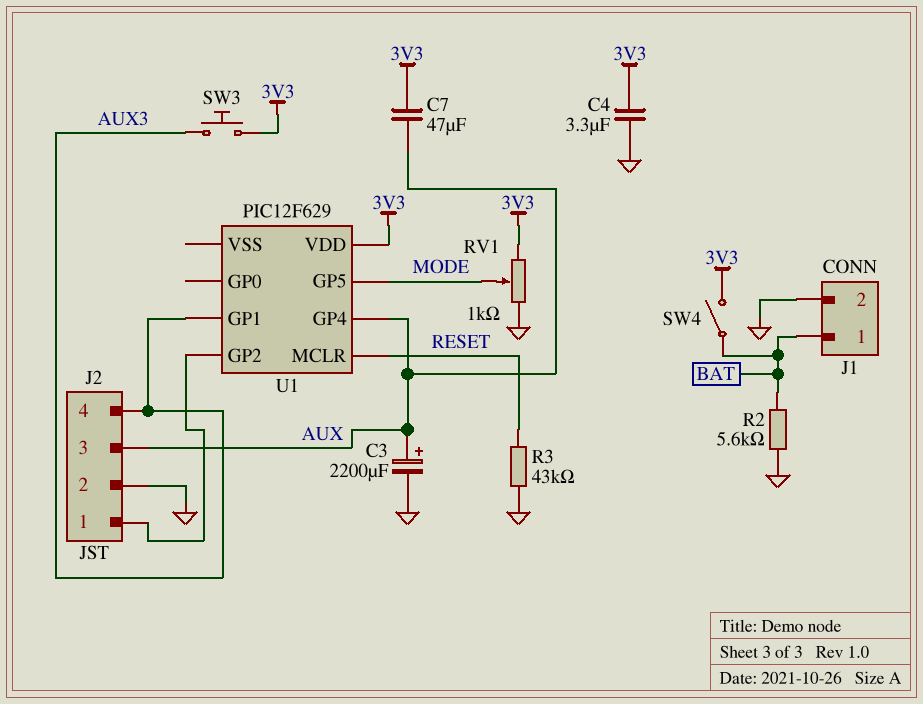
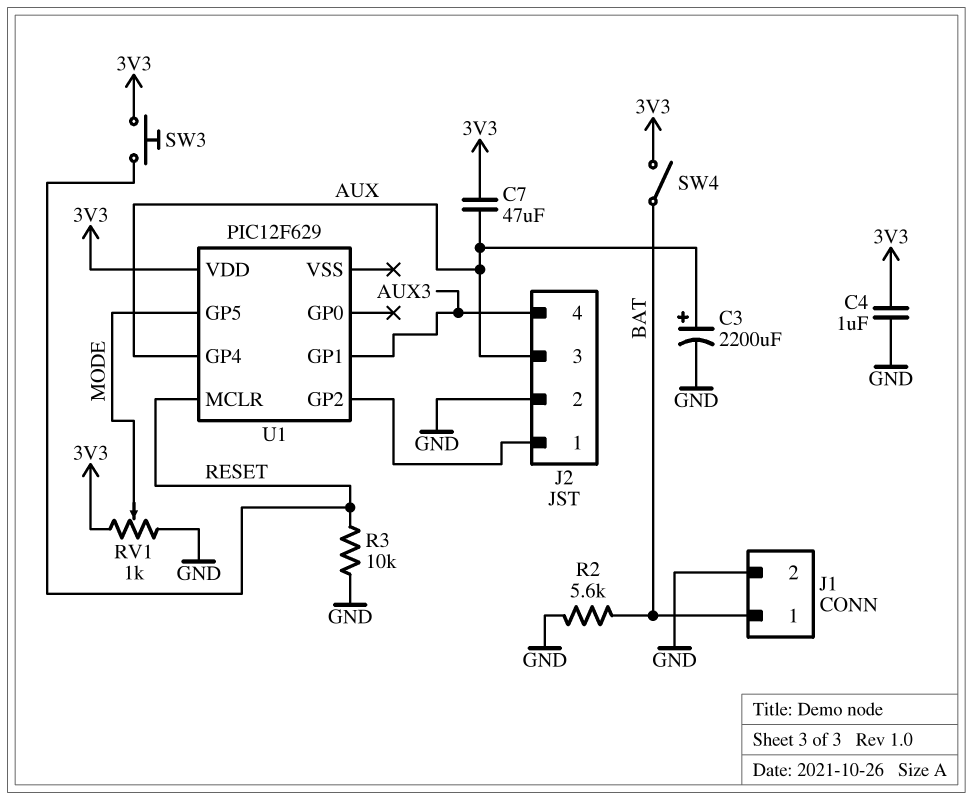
C4: 3.3uF (3V3, GND) -> 1uF (3V3, GND)
R3: 43k (GND, RESET) -> 10k (GND, RESET)
SW3: button (3V3, AUX3) -> button (3V3, RESET)

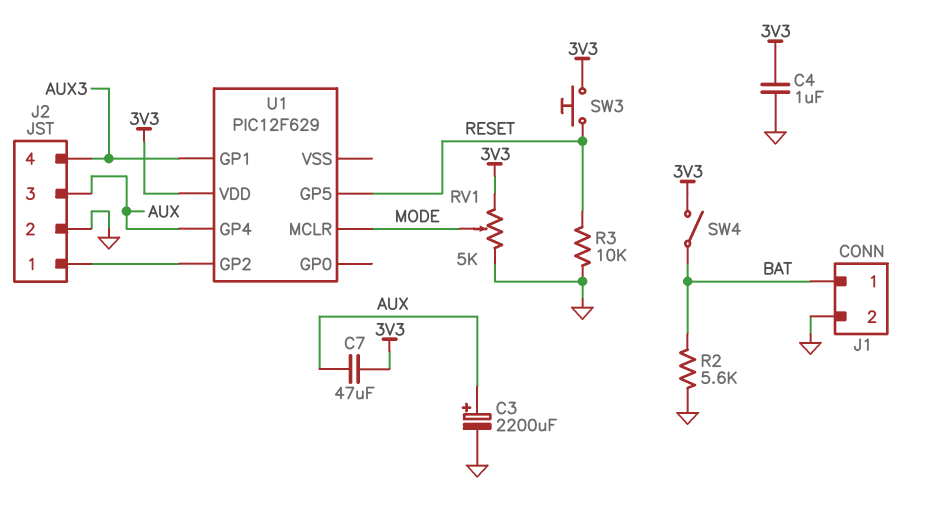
RV1: 1k (3V3, GND, wiper MODE) -> 5k (3V3, GND, wiper MODE)
U1 pin GP5: MODE -> RESET
U1 pin MCLR: RESET -> MODE

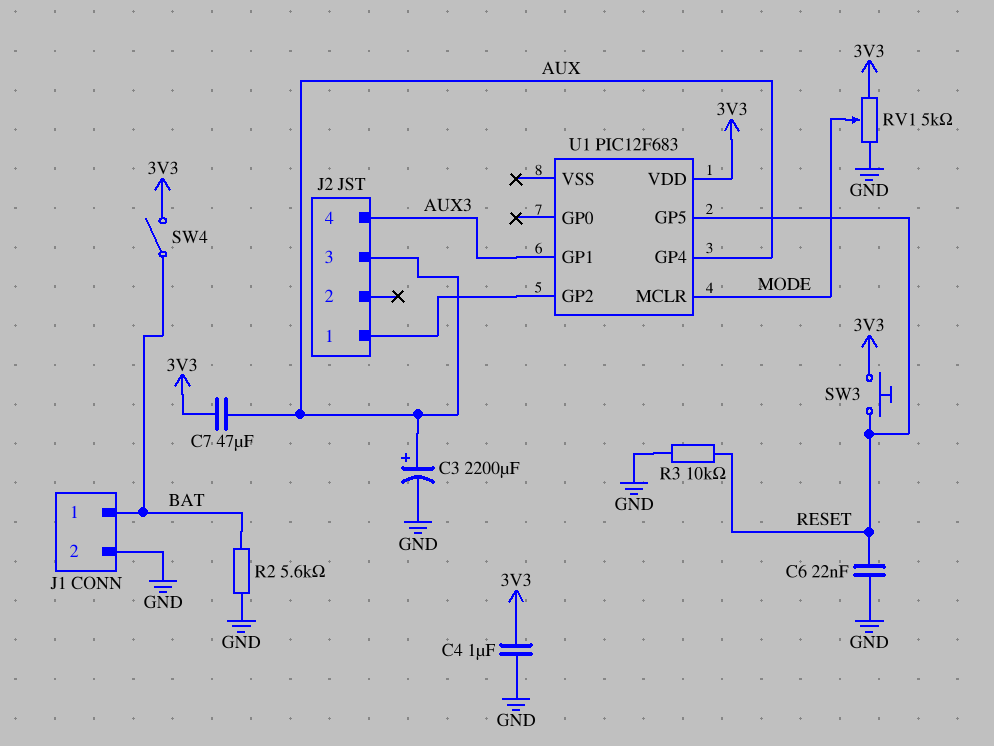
C6: none -> 22nF (GND, RESET)
J2 pin 2: GND -> none
U1: PIC12F629 -> PIC12F683

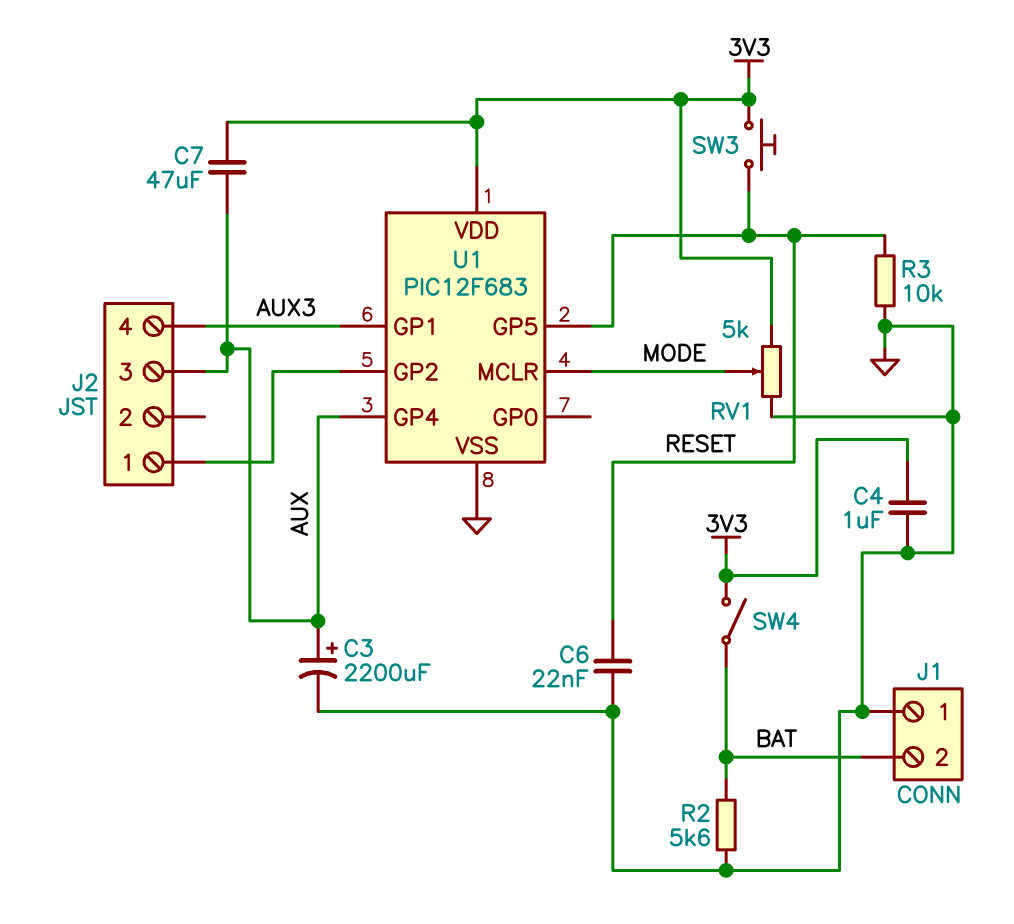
J1 pin 1: BAT -> GND
J1 pin 2: GND -> BAT
U1 pin VSS: none -> GND

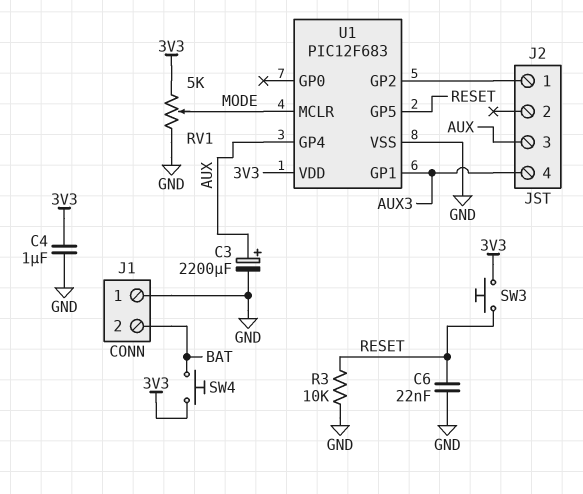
C7: 47uF (3V3, AUX) -> none
R2: 5.6k (BAT, GND) -> none
SW4: switch (3V3, BAT) -> button (3V3, BAT)

